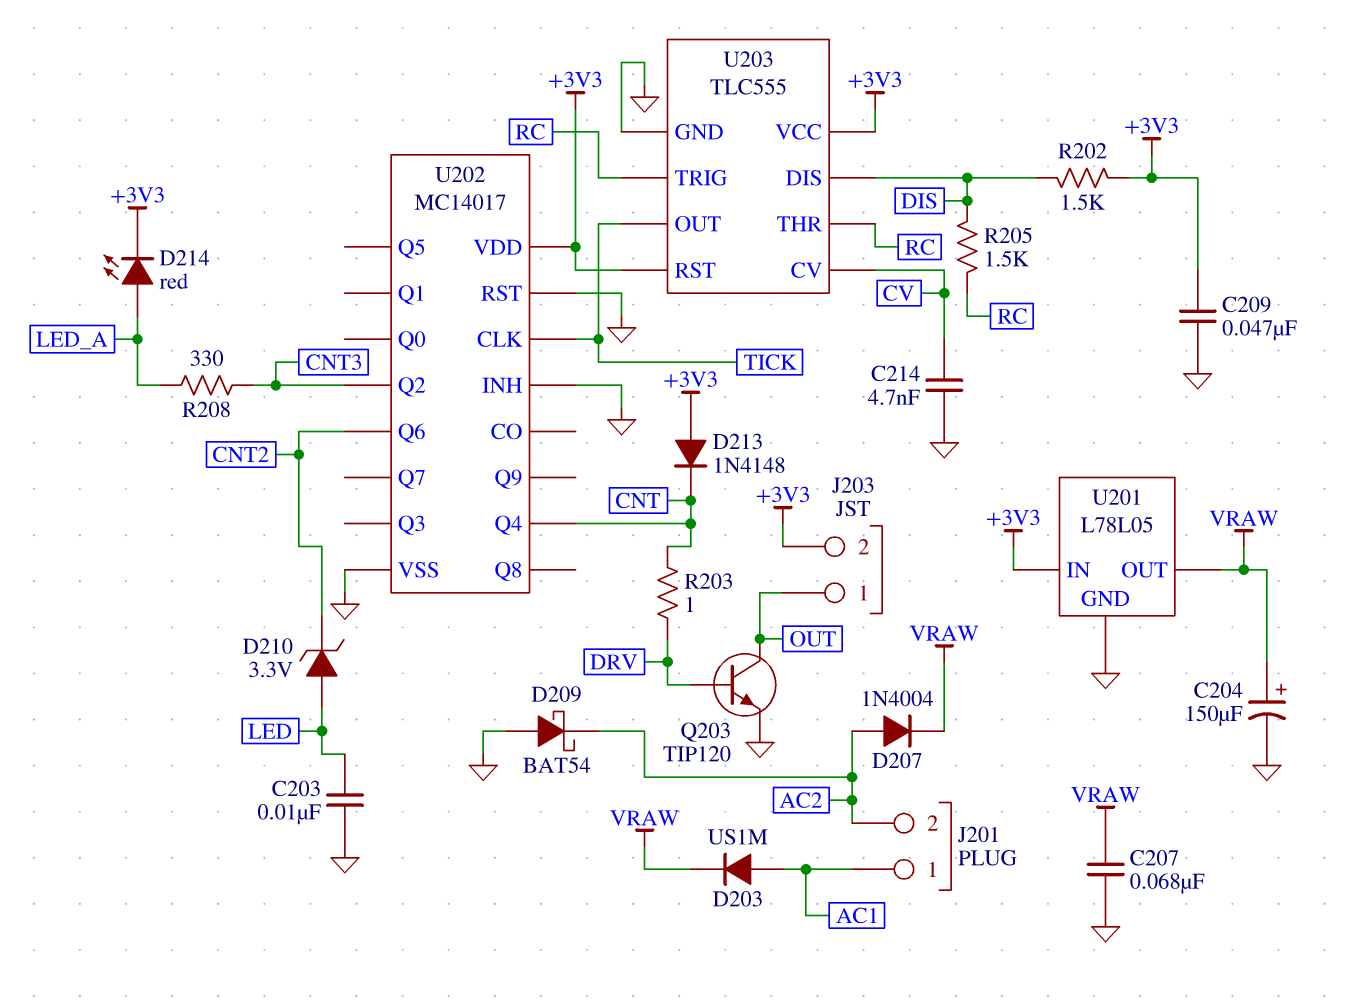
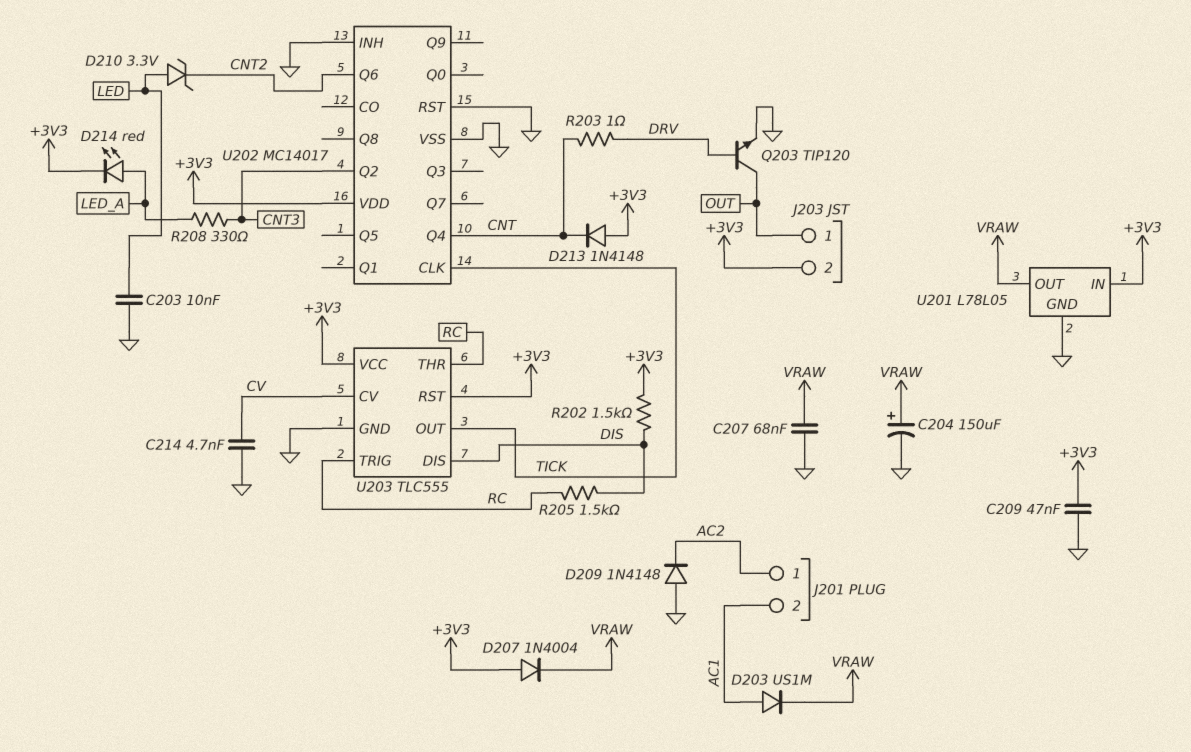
D207: diode 1N4004 (A AC2, K VRAW) -> diode 1N4004 (A +3V3, K VRAW)
D209: schottky BAT54 (A GND, K AC2) -> diode 1N4148 (A GND, K AC2)
J201 pin 1: AC1 -> AC2
J201 pin 2: AC2 -> AC1

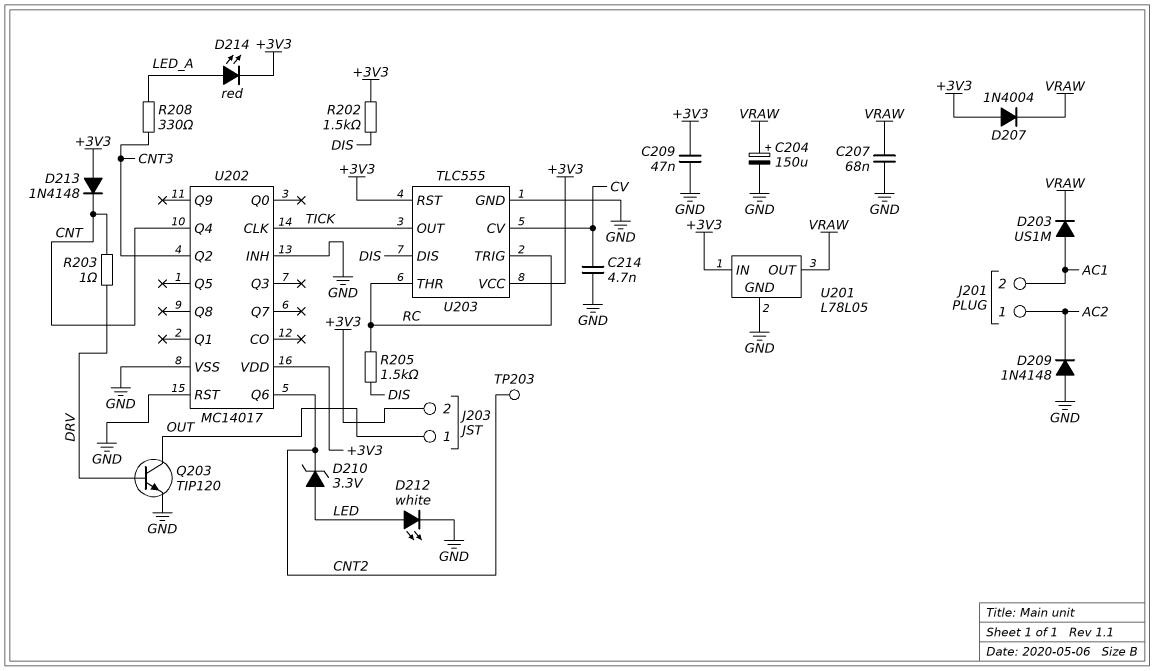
C203: 10nF (GND, LED) -> none
D212: none -> LED white (A LED, K GND)
TP203: none -> test point (CNT2)

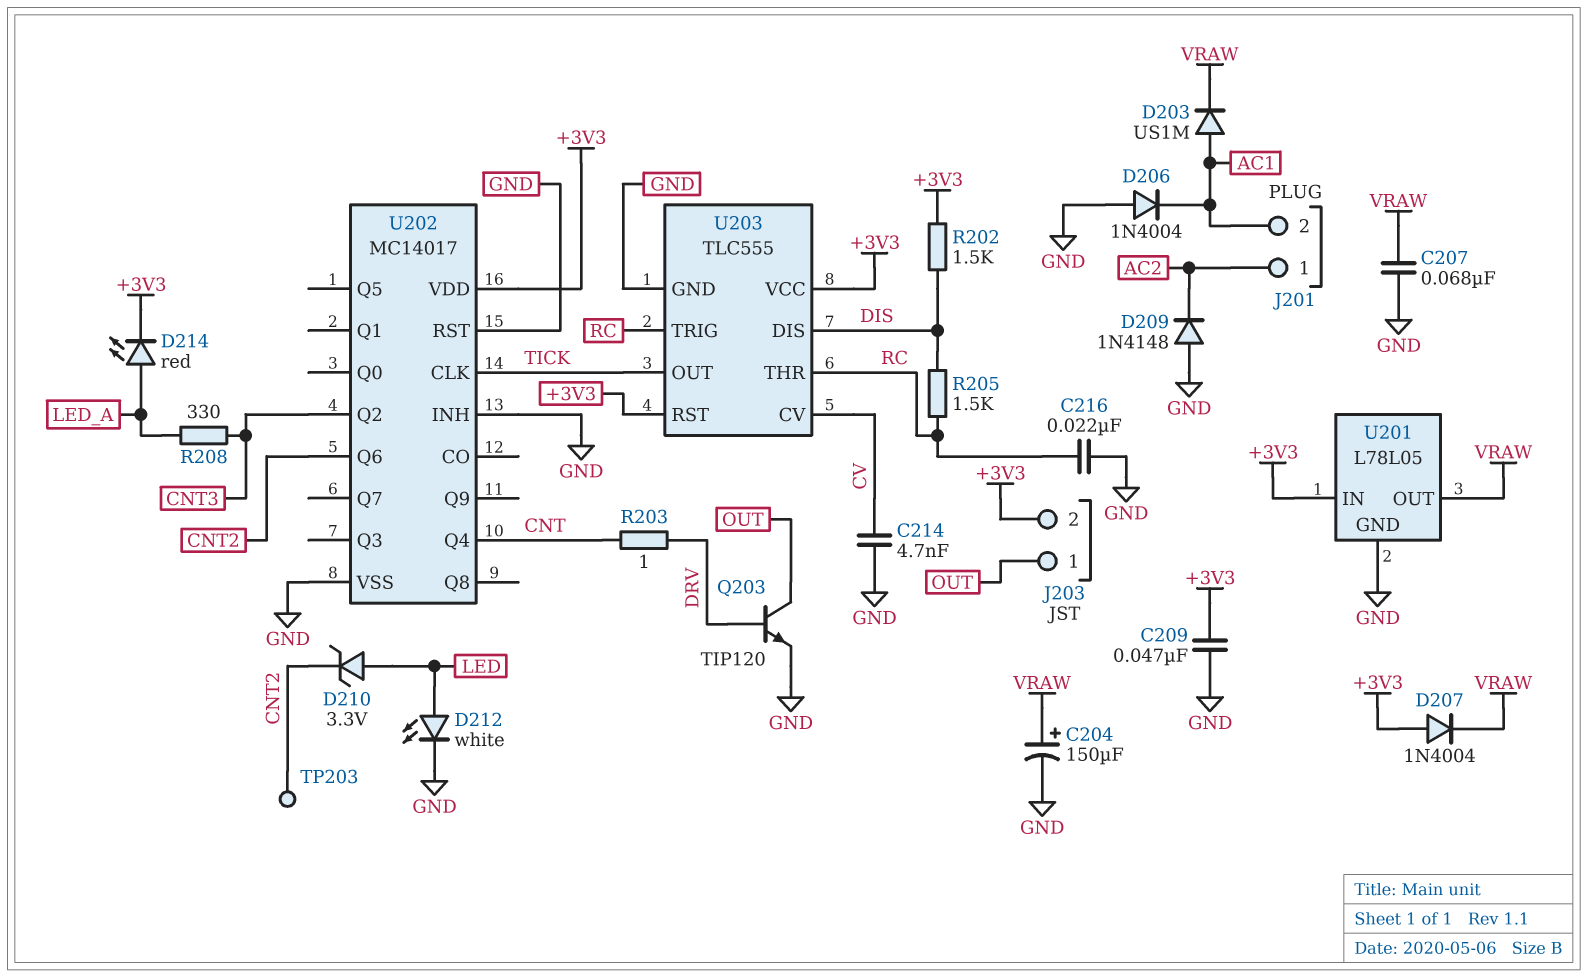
C216: none -> 22nF (GND, RC)
D206: none -> diode 1N4004 (A GND, K AC1)
D213: diode 1N4148 (A +3V3, K CNT) -> none

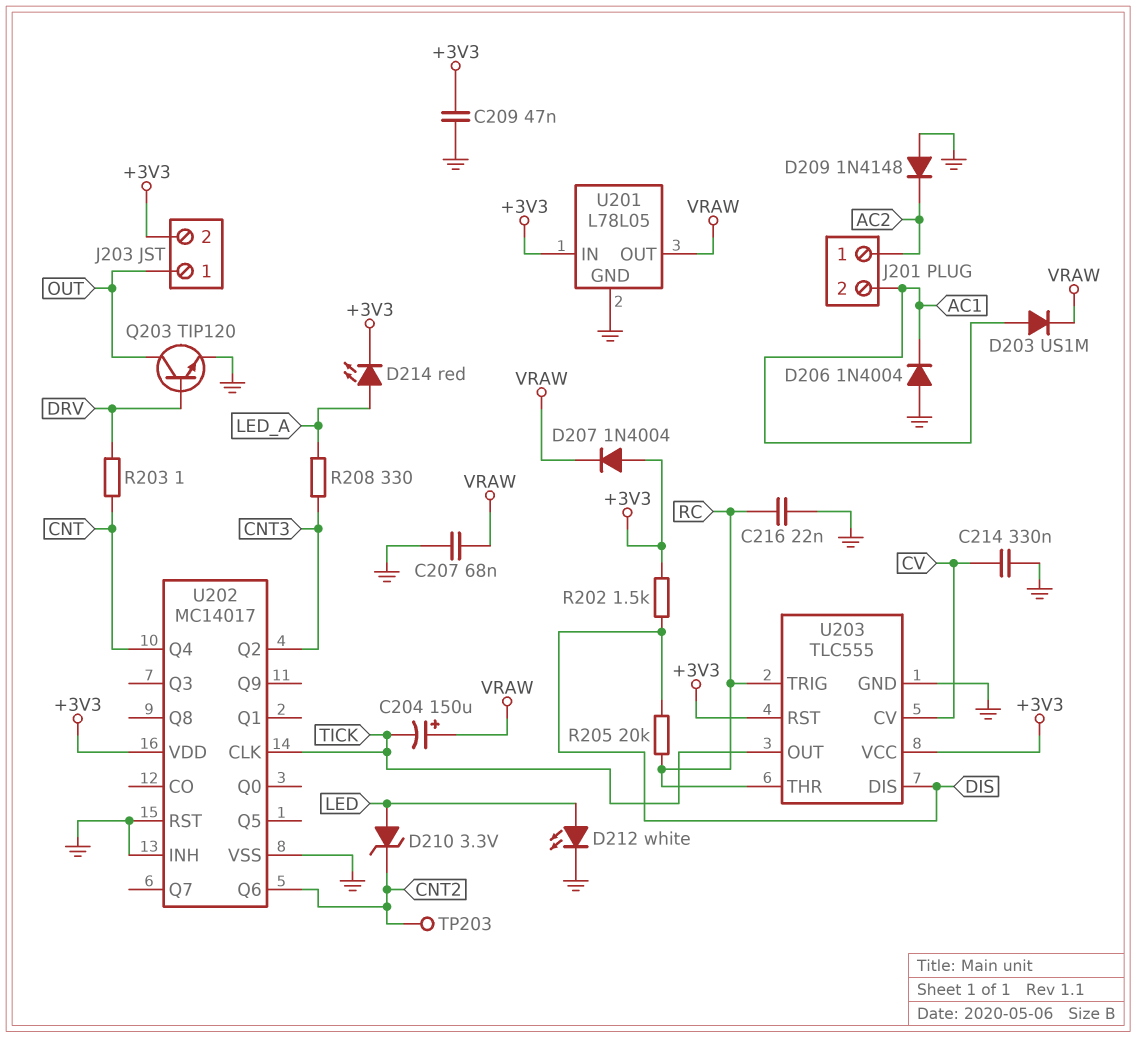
C204: 150uF (plus VRAW, minus GND) -> 150uF (plus VRAW, minus TICK)
C214: 4.7nF (CV, GND) -> 330nF (CV, GND)
R205: 1.5k (DIS, RC) -> 20k (DIS, RC)

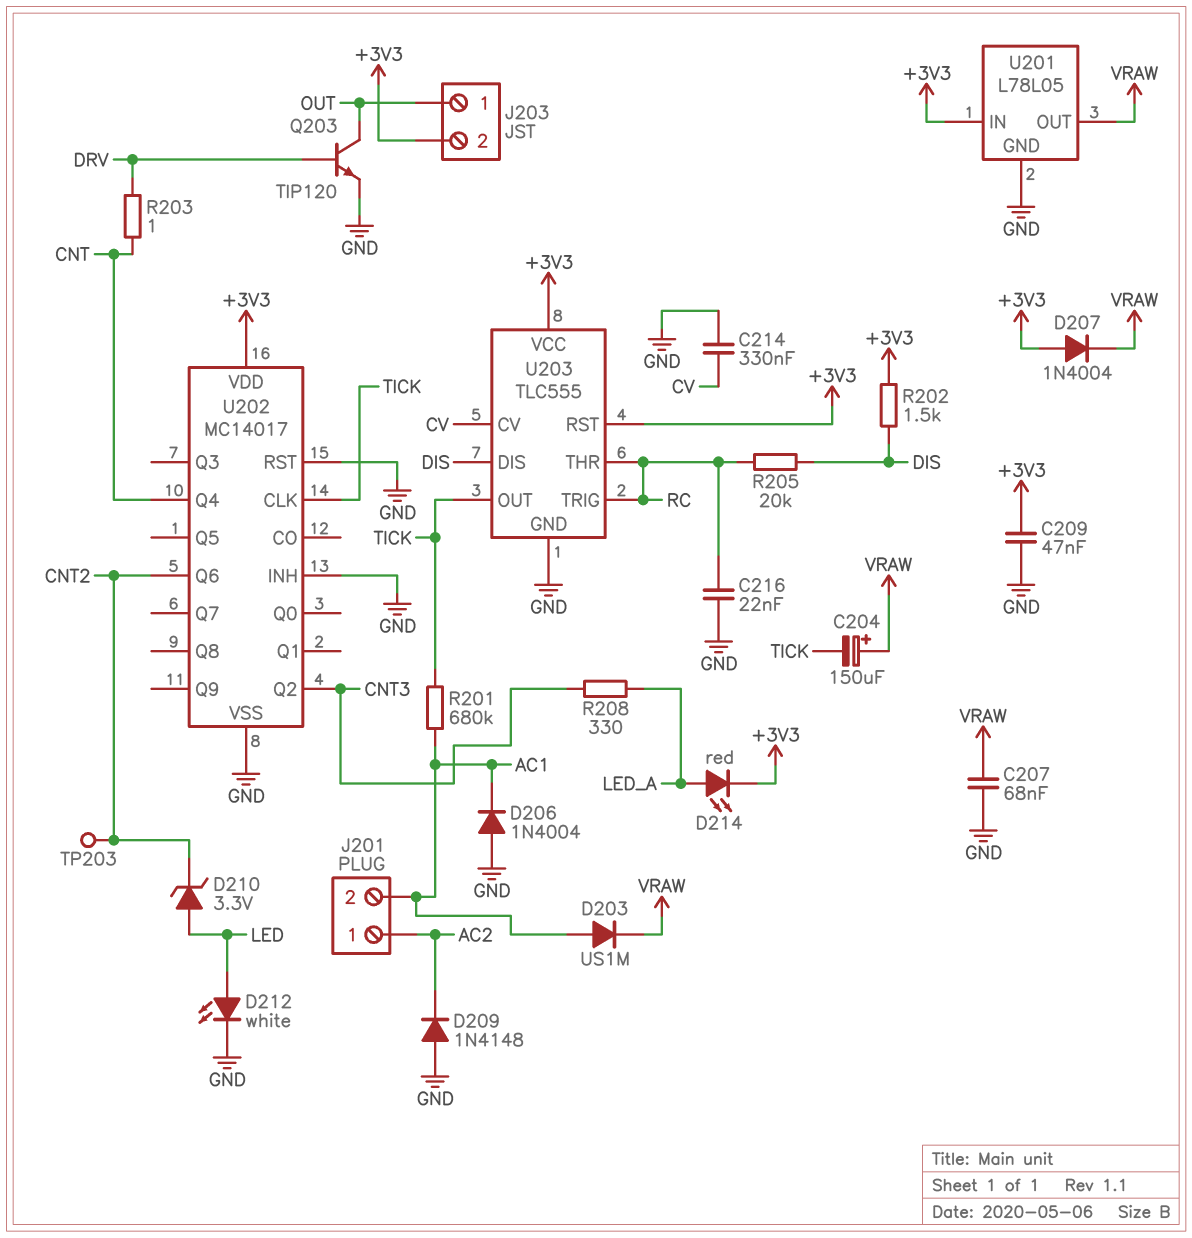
R201: none -> 680k (AC1, TICK)

